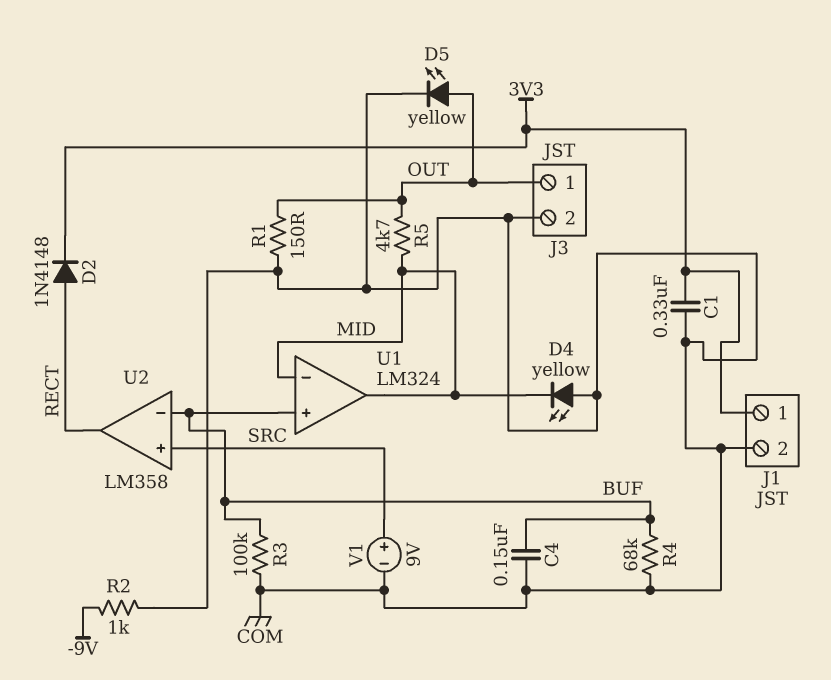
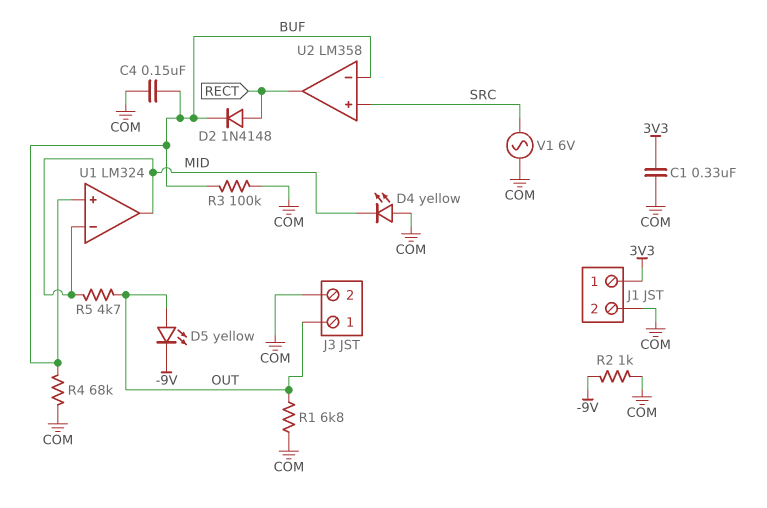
D2: diode 1N4148 (A RECT, K 3V3) -> diode 1N4148 (A RECT, K BUF)
D5: LED yellow (A OUT, K COM) -> LED yellow (A OUT, K -9V)
R1: 150 (COM, OUT) -> 6.8k (COM, OUT)
V1: 9V (plus SRC, minus COM) -> AC 6V (COM, SRC)

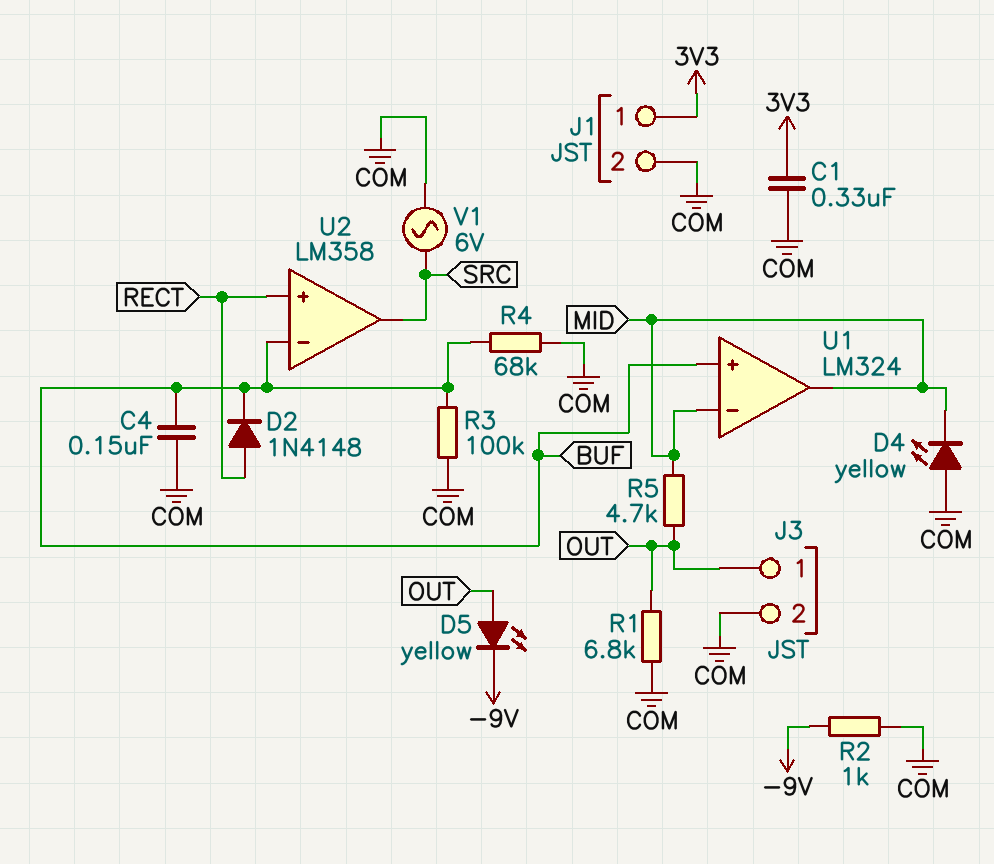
U2 pin in+: SRC -> RECT
U2 pin out: RECT -> SRC

